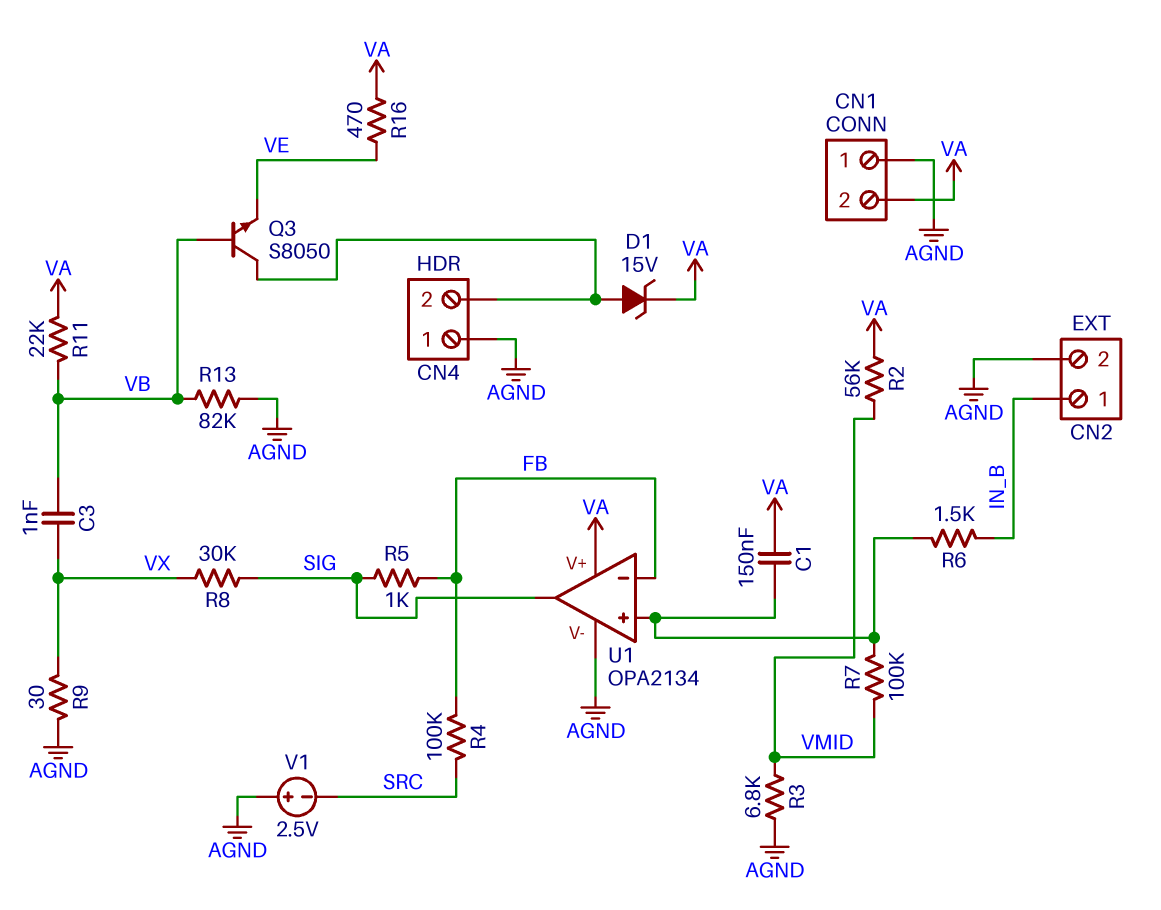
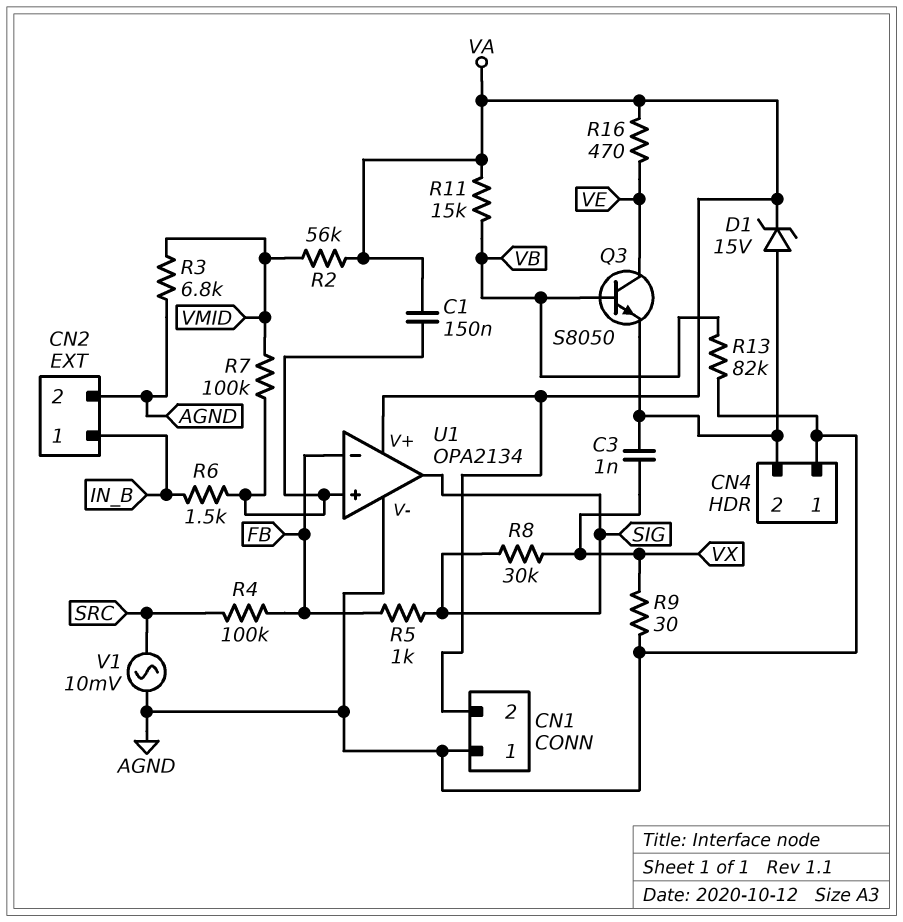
C3: 1nF (VB, VX) -> 1nF (CN4/2, VX)
Q3: NPN S8050 (B VB, C CN4/2, E VE) -> NPN S8050 (B VB, C VE, E CN4/2)
R11: 22k (VA, VB) -> 15k (VA, VB)
V1: 2.5V (plus AGND, minus SRC) -> AC 10mV (AGND, SRC)

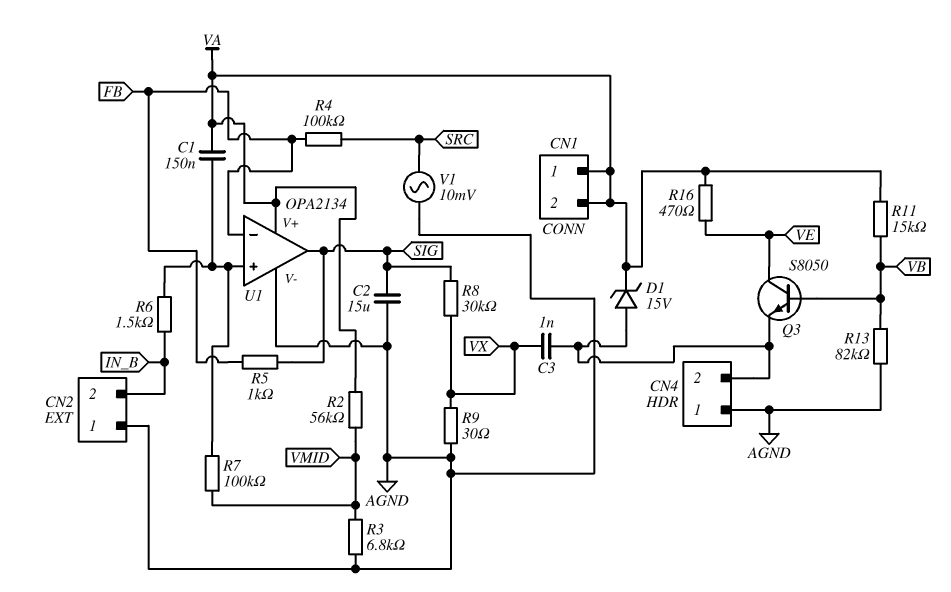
C2: none -> 15uF (AGND, SIG)
CN1 pin 1: AGND -> VA
CN2 pin 1: IN_B -> AGND
CN2 pin 2: AGND -> IN_B

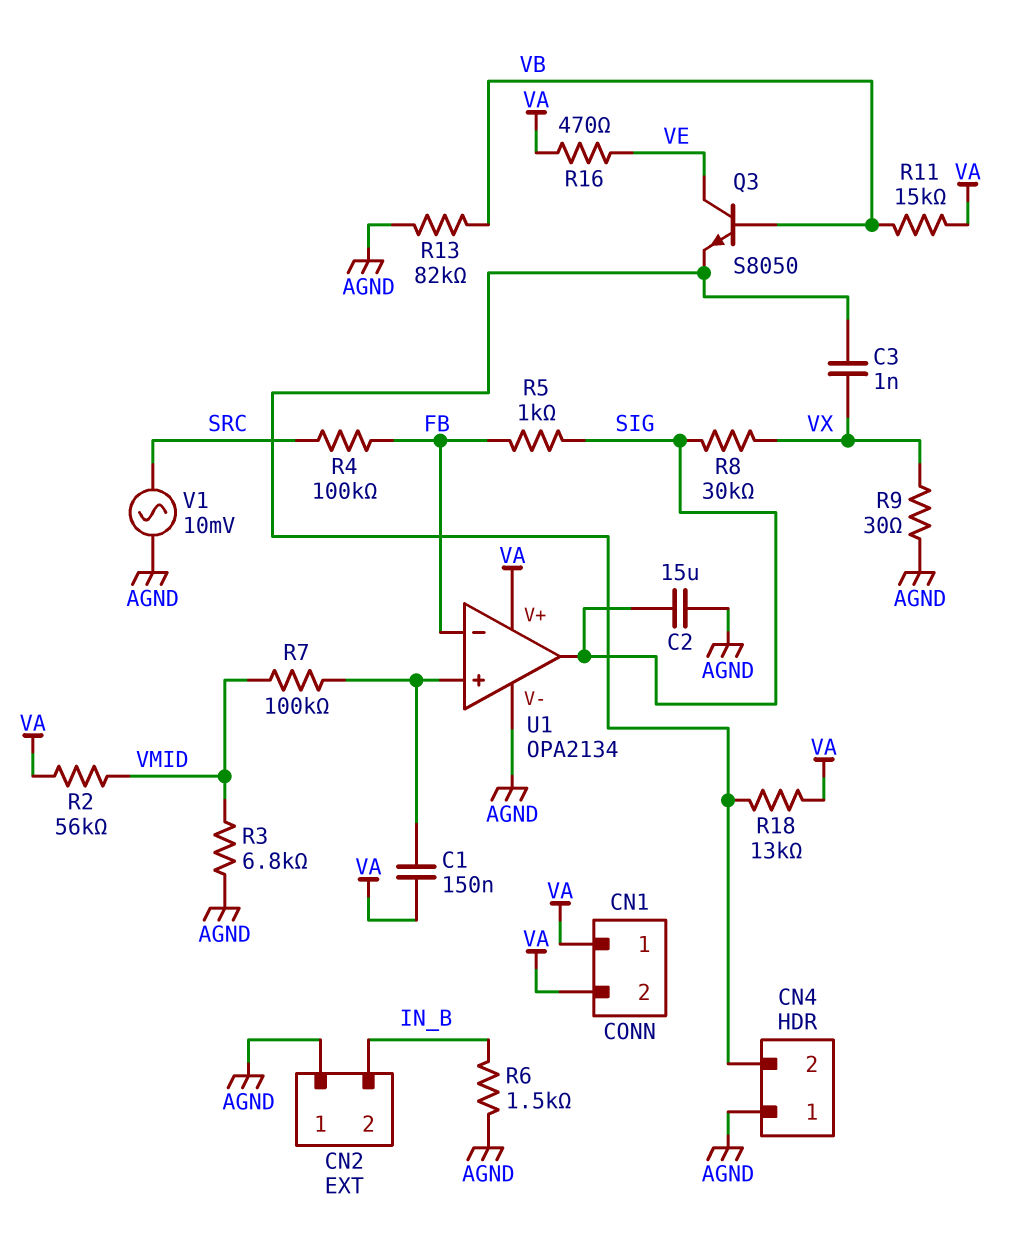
D1: zener 15V (A CN4/2, K VA) -> none
R6: 1.5k (IN_B, U1/in+) -> 1.5k (AGND, IN_B)
R18: none -> 13k (CN4/2, VA)

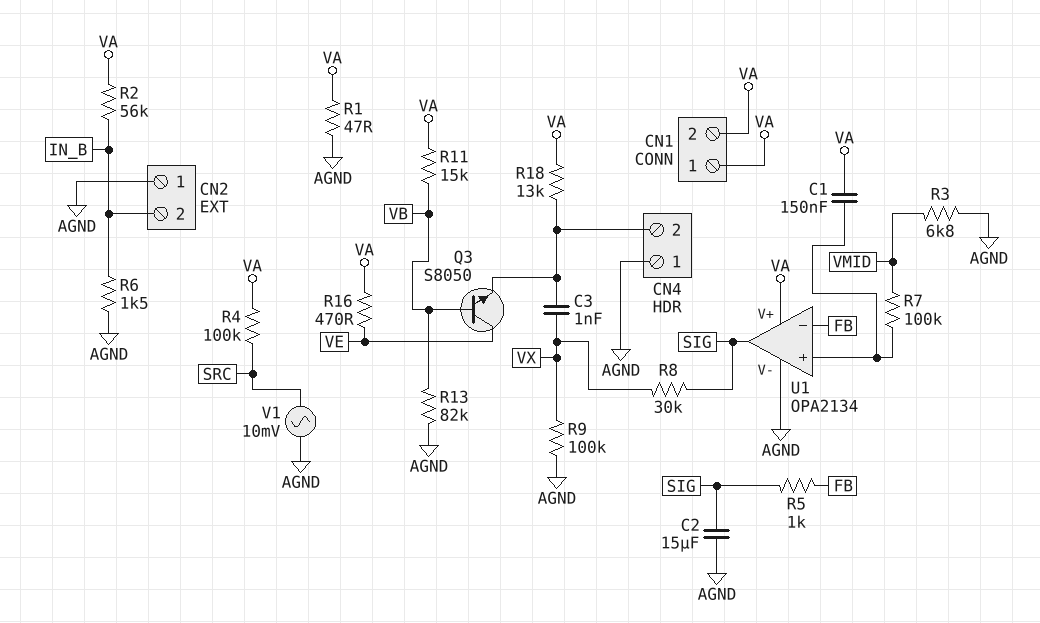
R1: none -> 47 (AGND, VA)
R2: 56k (VA, VMID) -> 56k (IN_B, VA)
R4: 100k (FB, SRC) -> 100k (SRC, VA)
R9: 30 (AGND, VX) -> 100k (AGND, VX)

